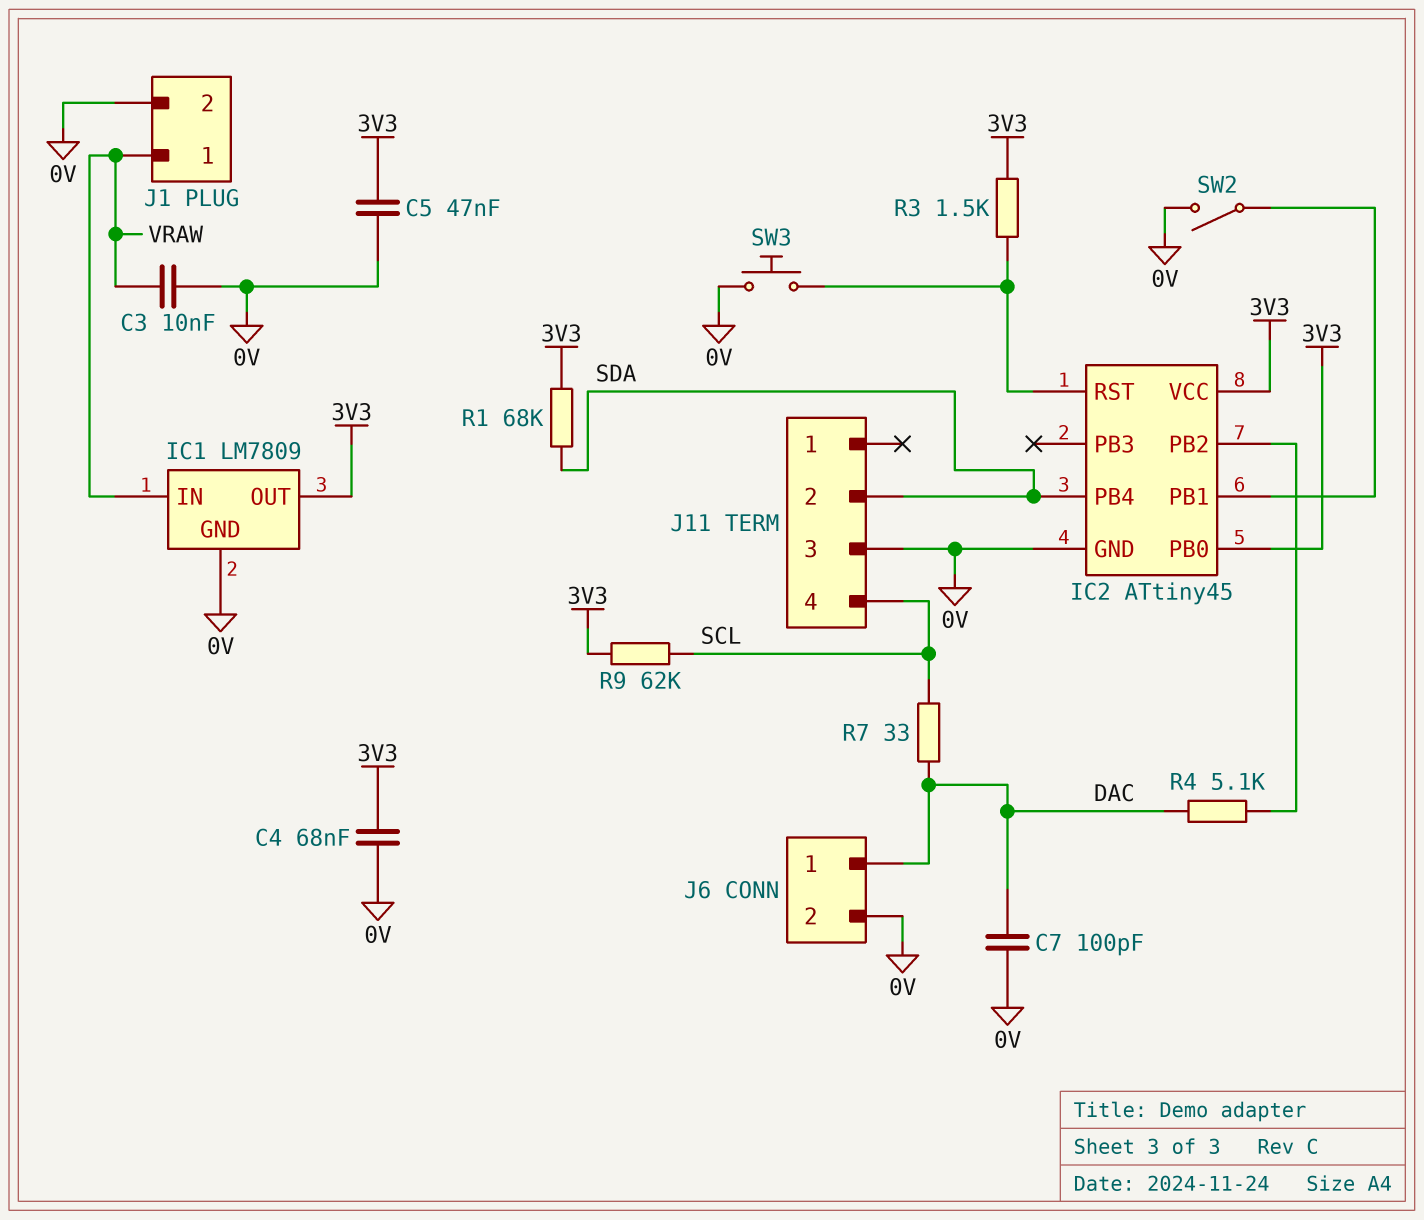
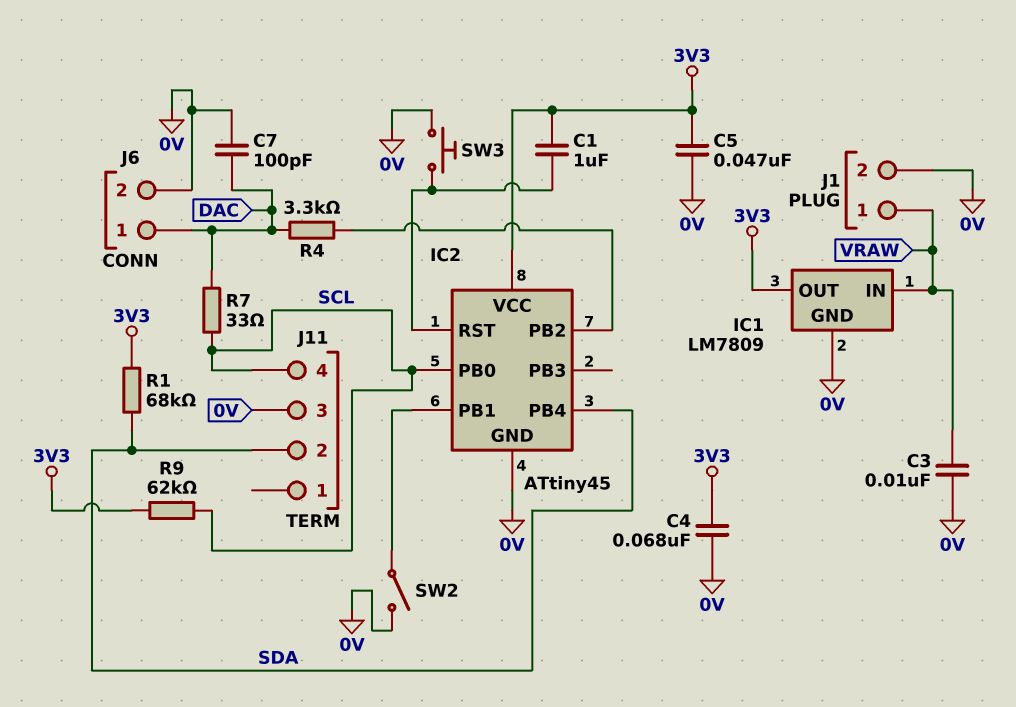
C1: none -> 1uF (3V3, IC2/RST)
IC2 pin PB0: 3V3 -> SCL
R3: 1.5k (3V3, IC2/RST) -> none
R4: 5.1k (DAC, IC2/PB2) -> 3.3k (DAC, IC2/PB2)

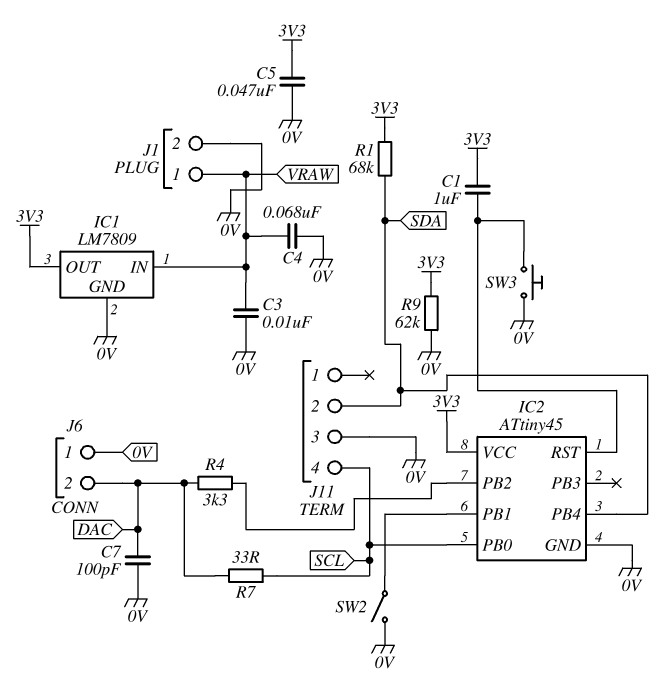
C4: 68nF (0V, 3V3) -> 68nF (0V, VRAW)
J6 pin 1: DAC -> 0V
J6 pin 2: 0V -> DAC
R9: 62k (3V3, SCL) -> 62k (0V, 3V3)

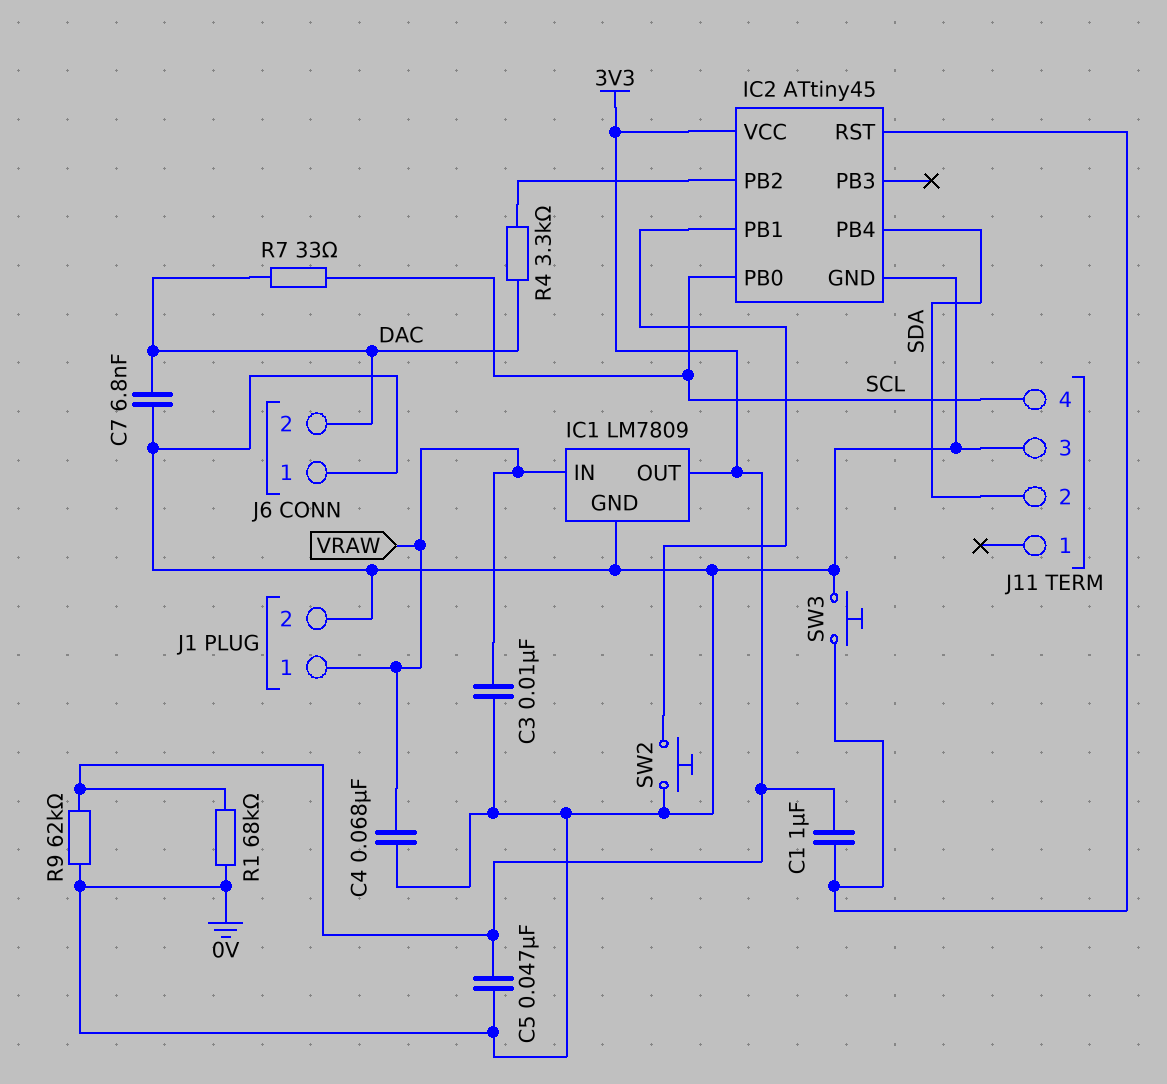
C7: 100pF (0V, DAC) -> 6.8nF (0V, DAC)
R1: 68k (3V3, SDA) -> 68k (0V, 3V3)
SW2: switch (0V, IC2/PB1) -> button (0V, IC2/PB1)

